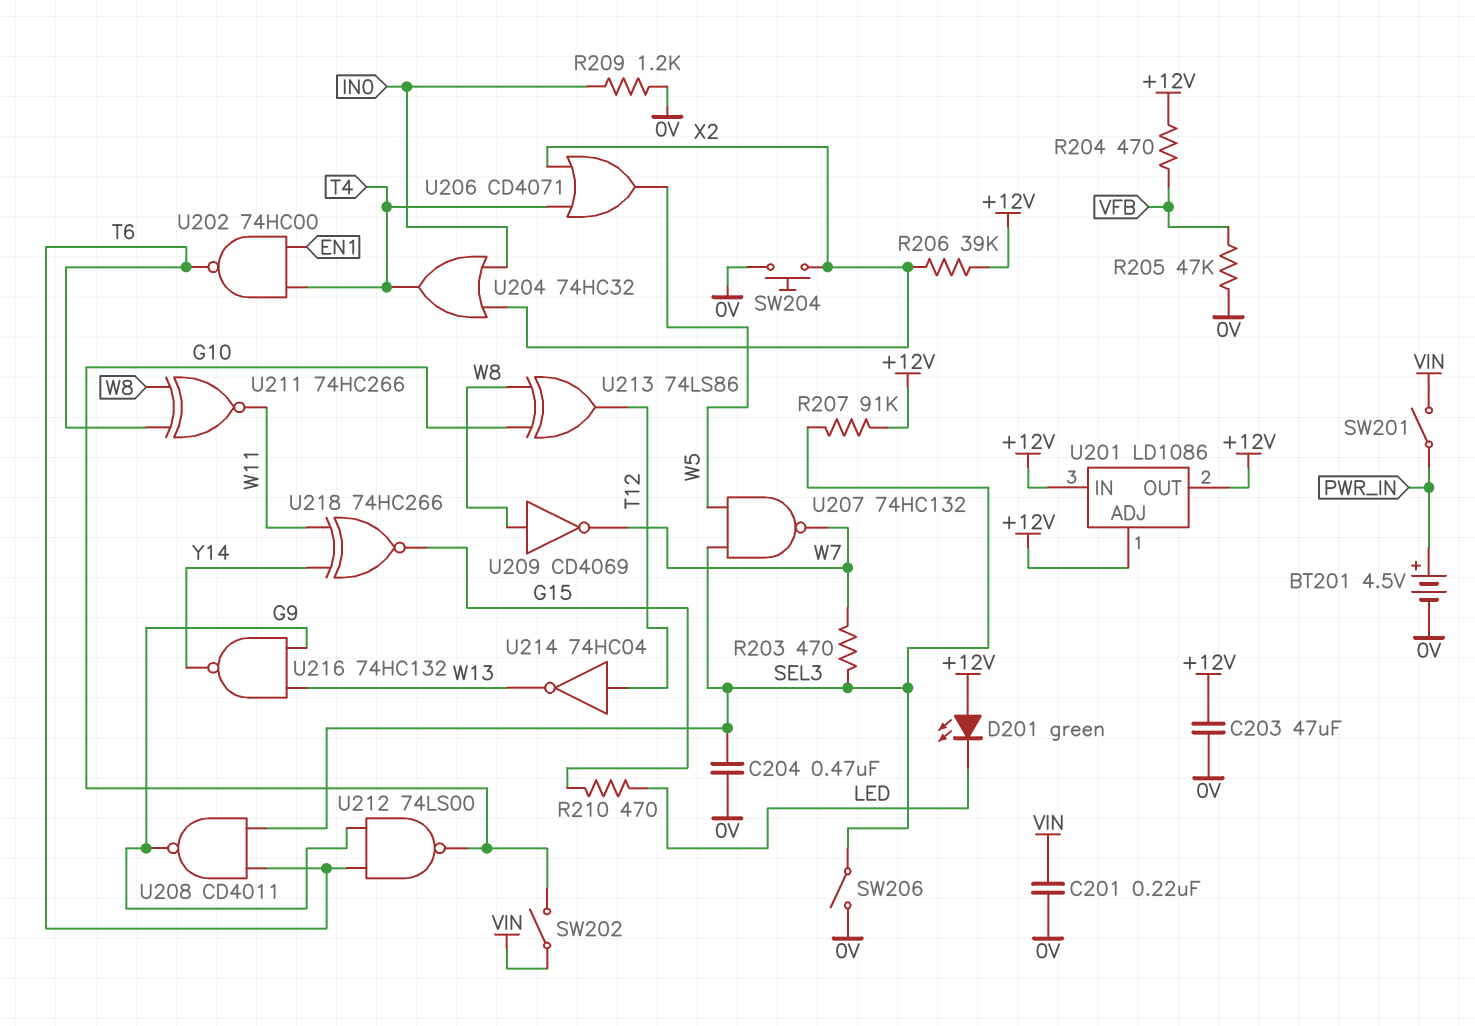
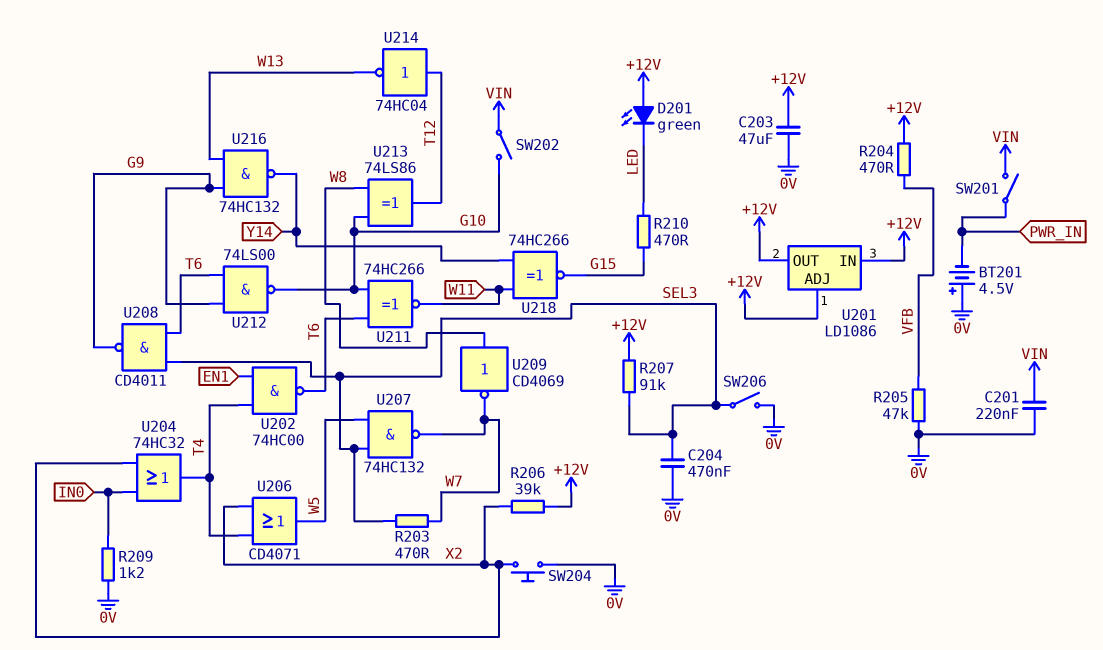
BT201: 4.5V (plus PWR_IN, minus 0V) -> 4.5V (plus 0V, minus PWR_IN)
U211: XNOR 74HC266 (in T6, in W8, out W11) -> XNOR 74HC266 (in G10, in T6, out W11)

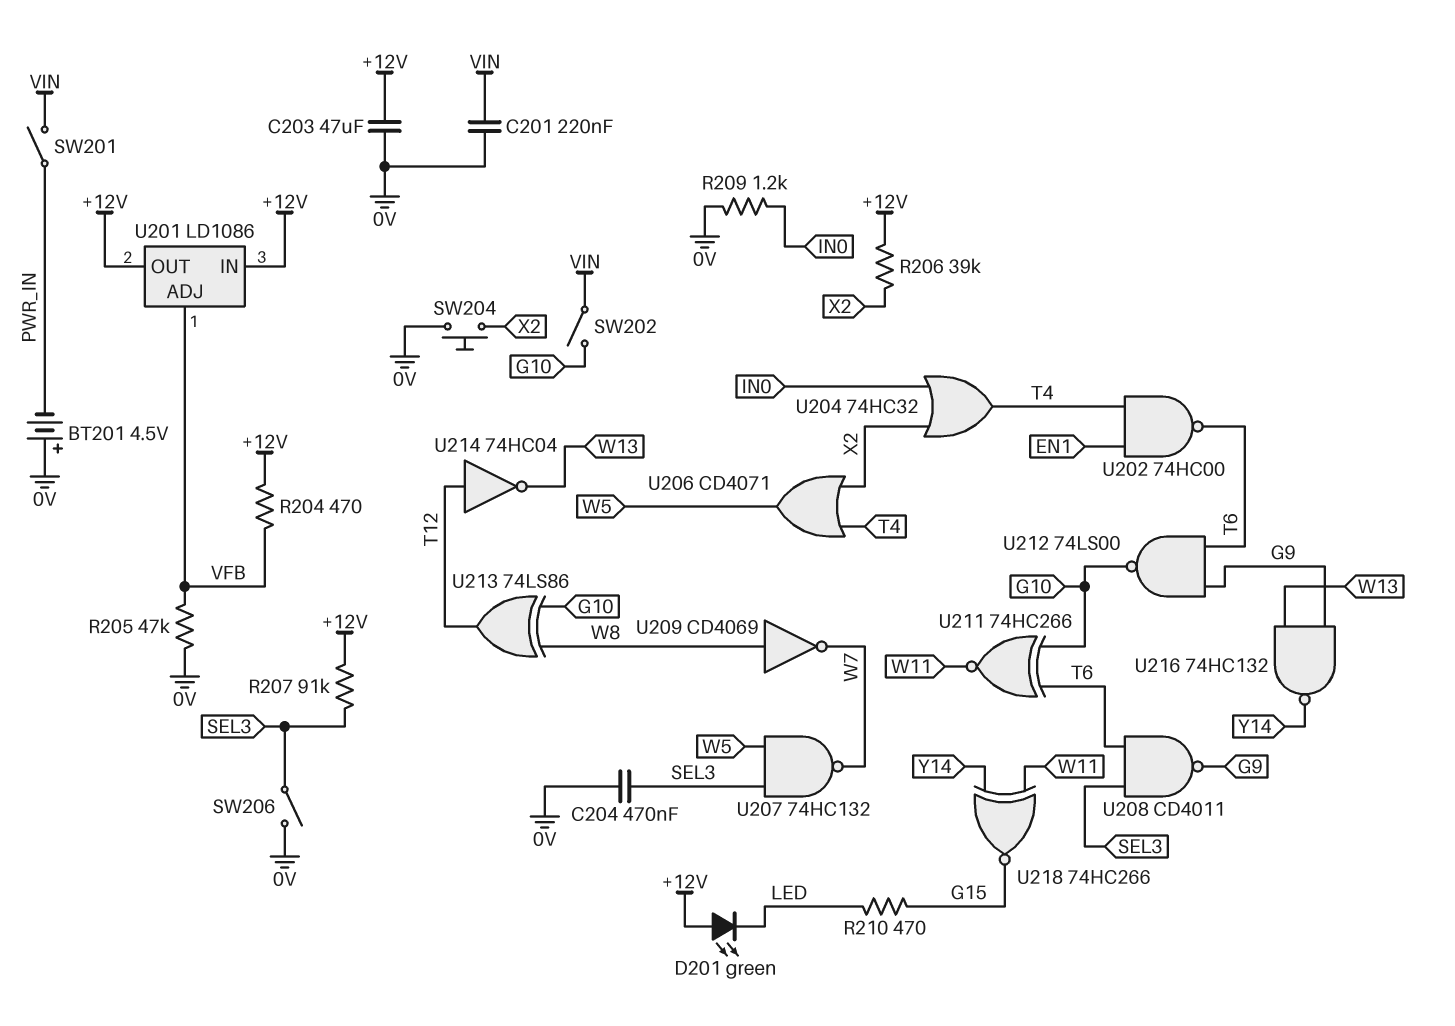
R203: 470 (SEL3, W7) -> none
U201 pin ADJ: +12V -> VFB

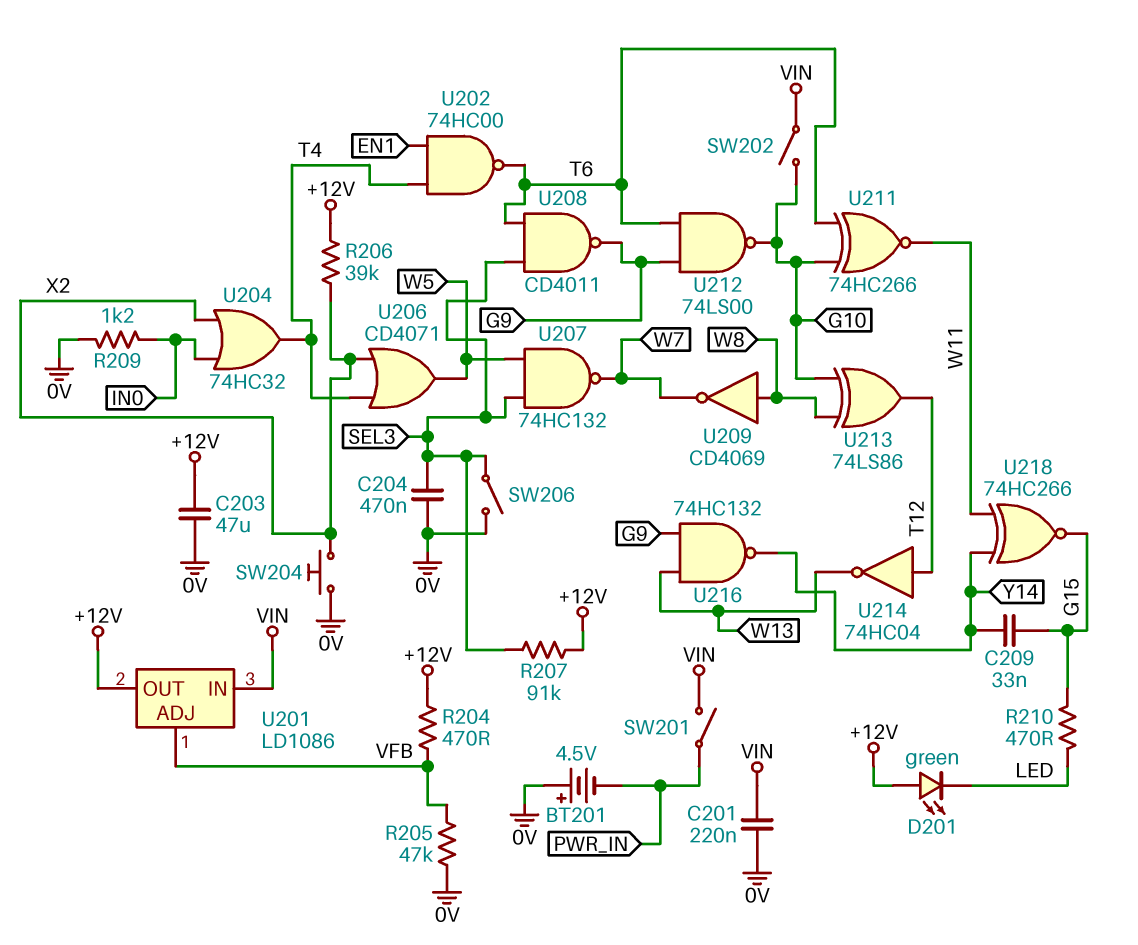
C209: none -> 33nF (G15, Y14)
U201 pin IN: +12V -> VIN

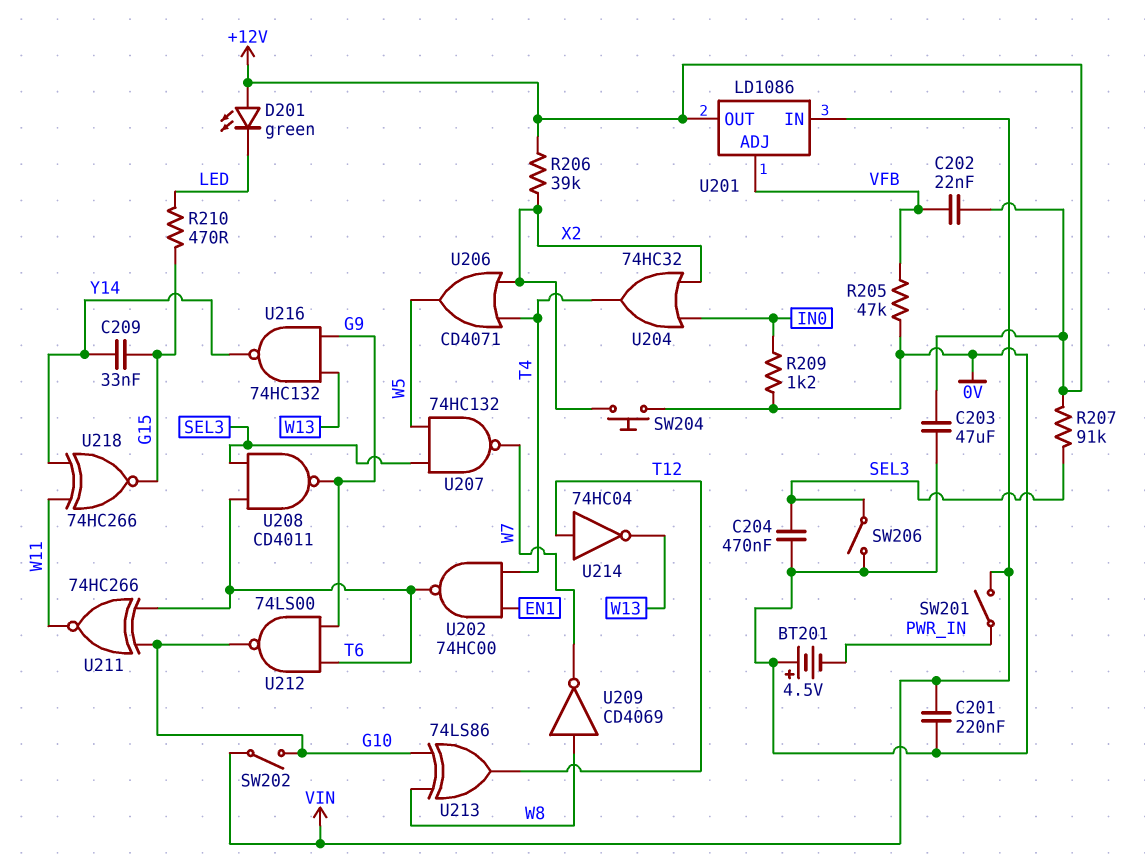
C202: none -> 22nF (+12V, VFB)
R204: 470 (+12V, VFB) -> none

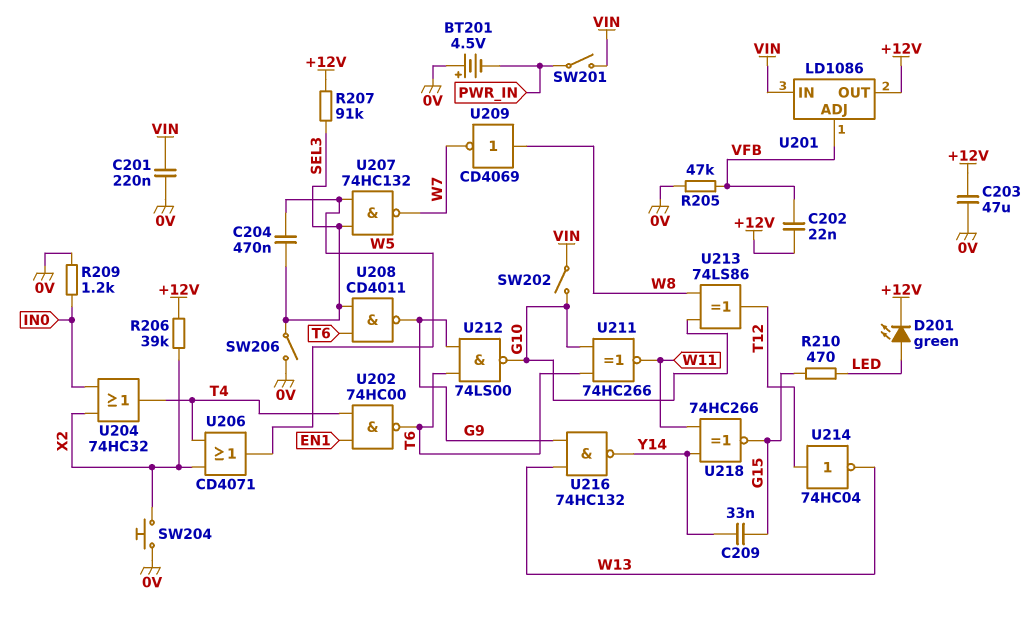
C204: 470nF (0V, SEL3) -> 470nF (SEL3, W5)
D201: LED green (A +12V, K LED) -> LED green (A LED, K +12V)

